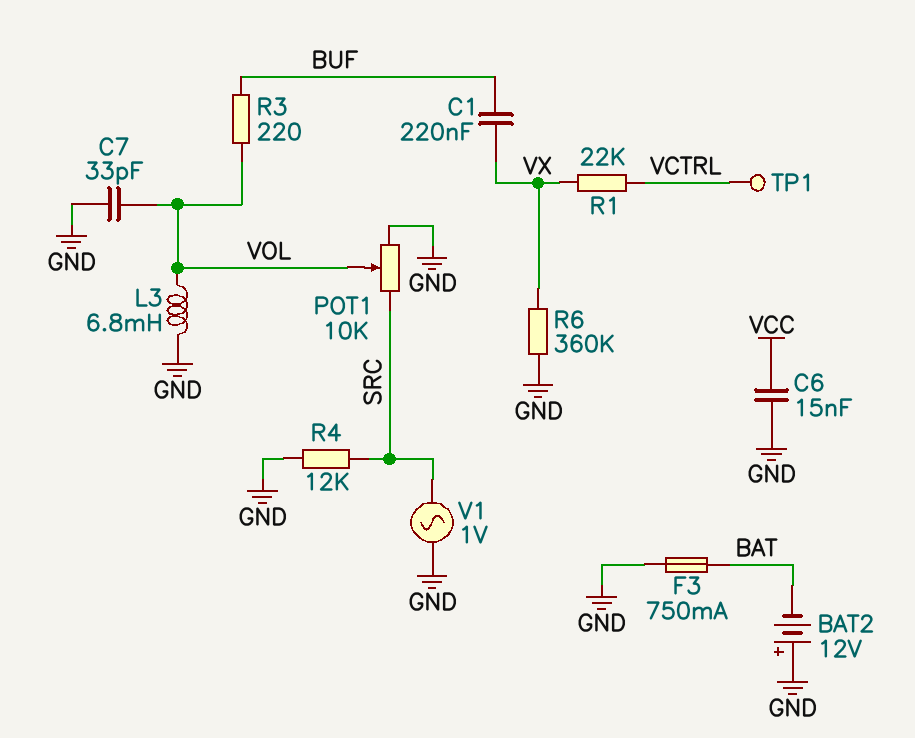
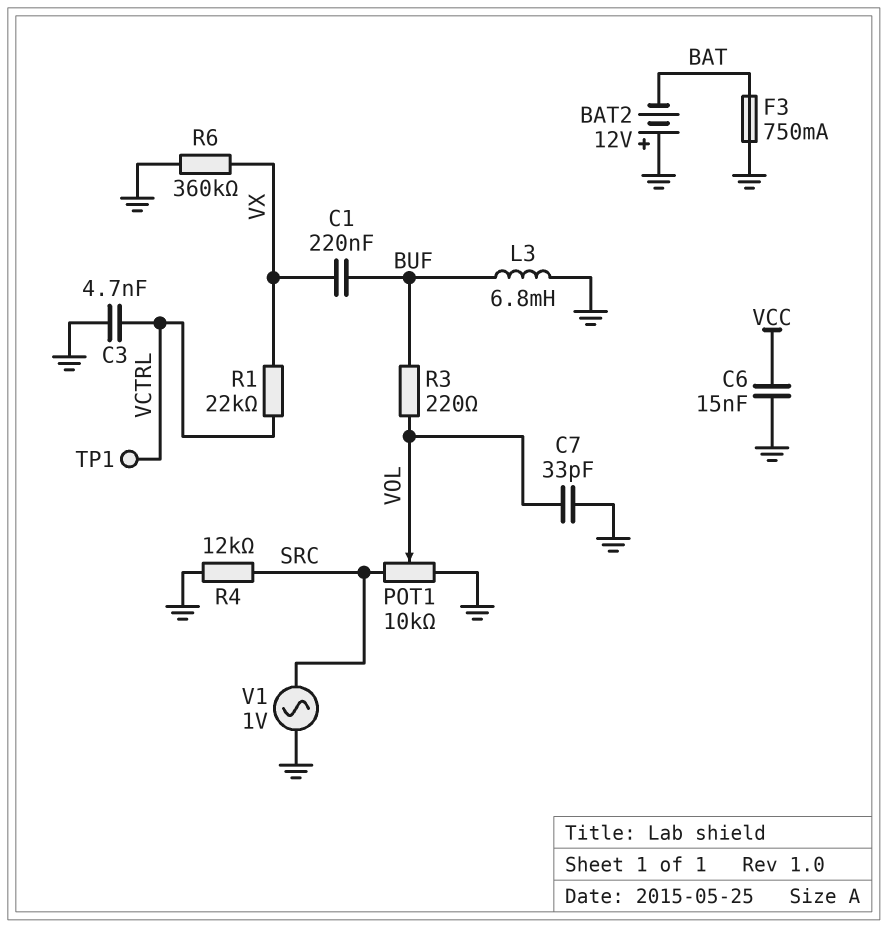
C3: none -> 4.7nF (GND, VCTRL)
L3: 6.8mH (GND, VOL) -> 6.8mH (BUF, GND)

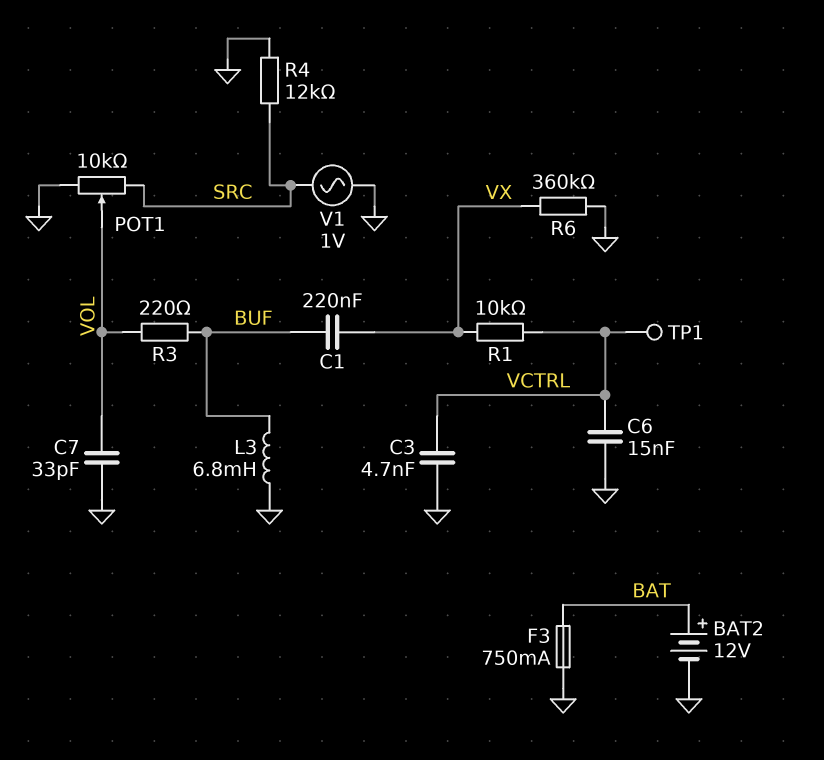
BAT2: 12V (plus GND, minus BAT) -> 12V (plus BAT, minus GND)
C6: 15nF (GND, VCC) -> 15nF (GND, VCTRL)
R1: 22k (VCTRL, VX) -> 10k (VCTRL, VX)

